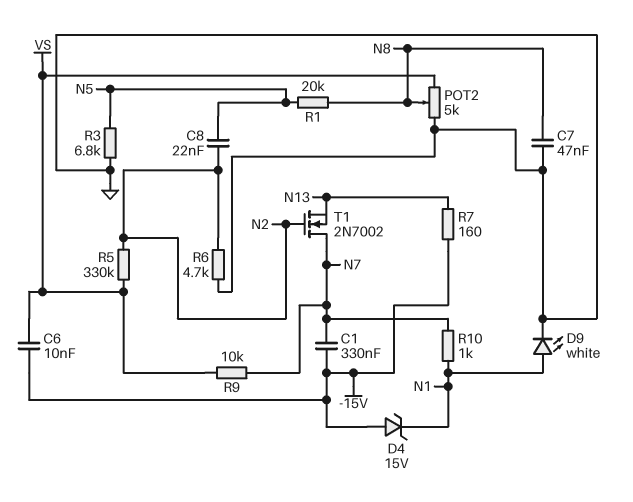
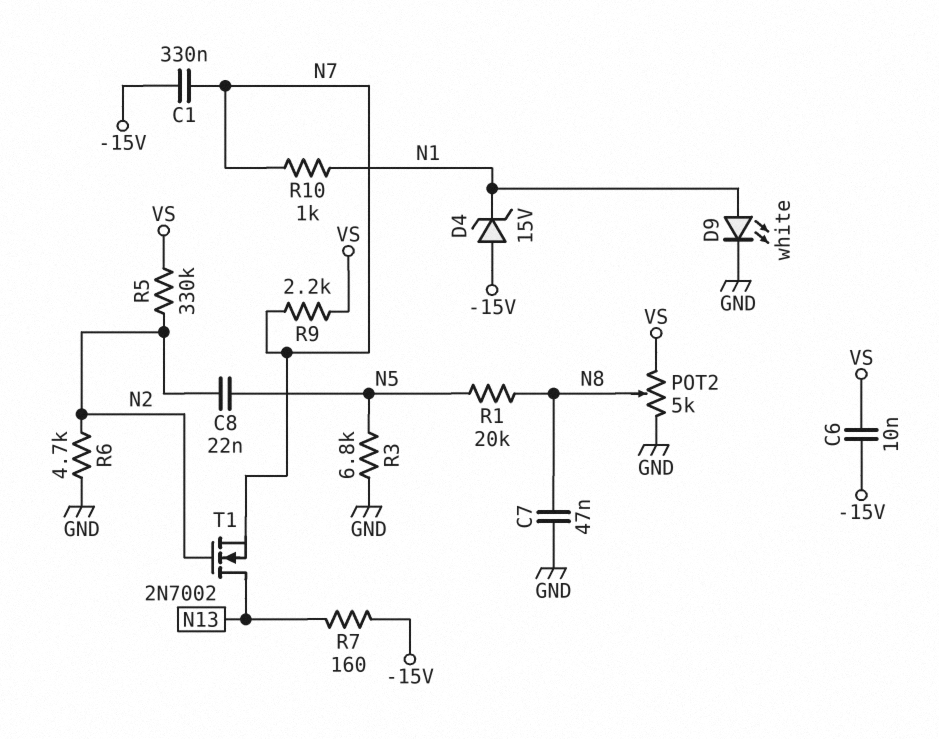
R9: 10k (N7, VS) -> 2.2k (N7, VS)
T1: NMOS 2N7002 (G N2, D N7, S N13) -> NMOS 2N7002 (G N2, D N13, S N7)

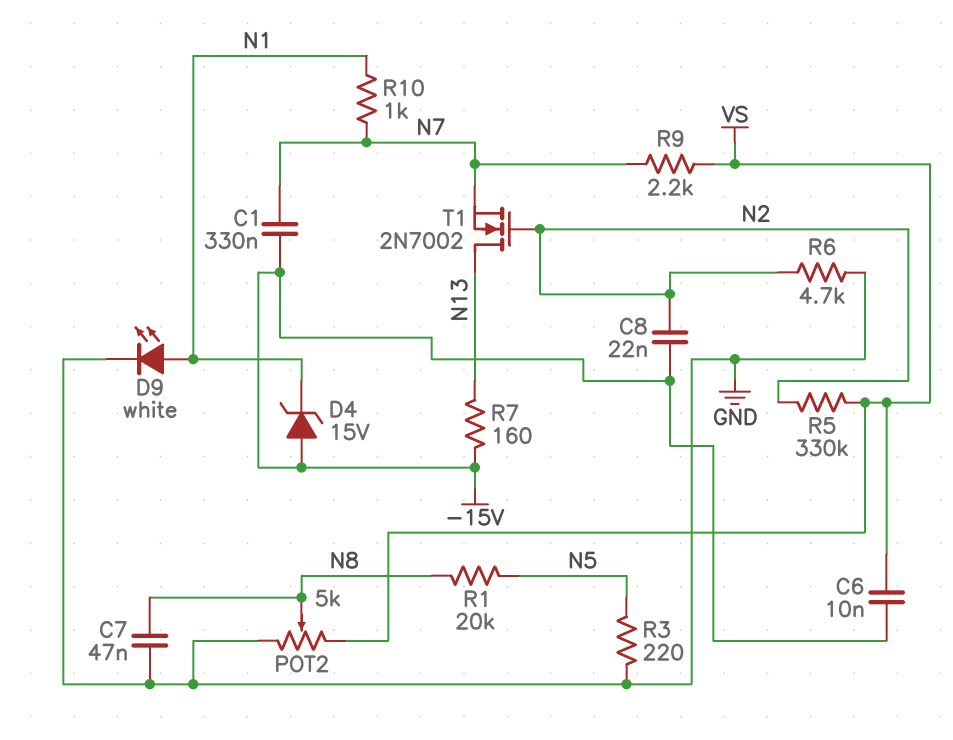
C8: 22nF (N2, N5) -> 22nF (-15V, N2)
R3: 6.8k (GND, N5) -> 220 (GND, N5)

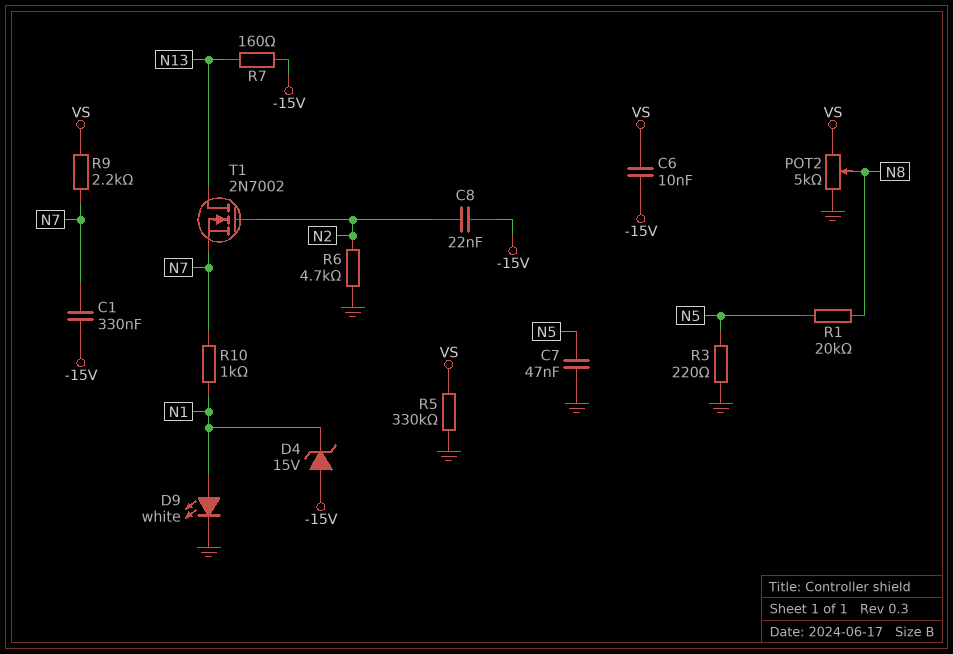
C7: 47nF (GND, N8) -> 47nF (GND, N5)
R5: 330k (N2, VS) -> 330k (GND, VS)

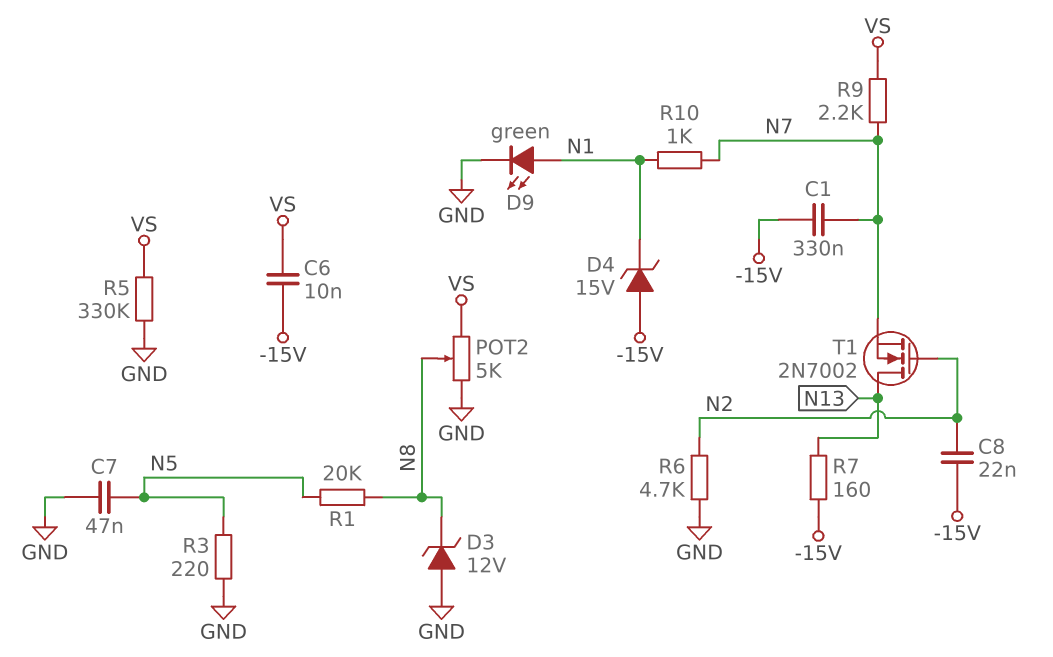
D3: none -> zener 12V (A GND, K N8)
D9: LED white (A N1, K GND) -> LED green (A N1, K GND)

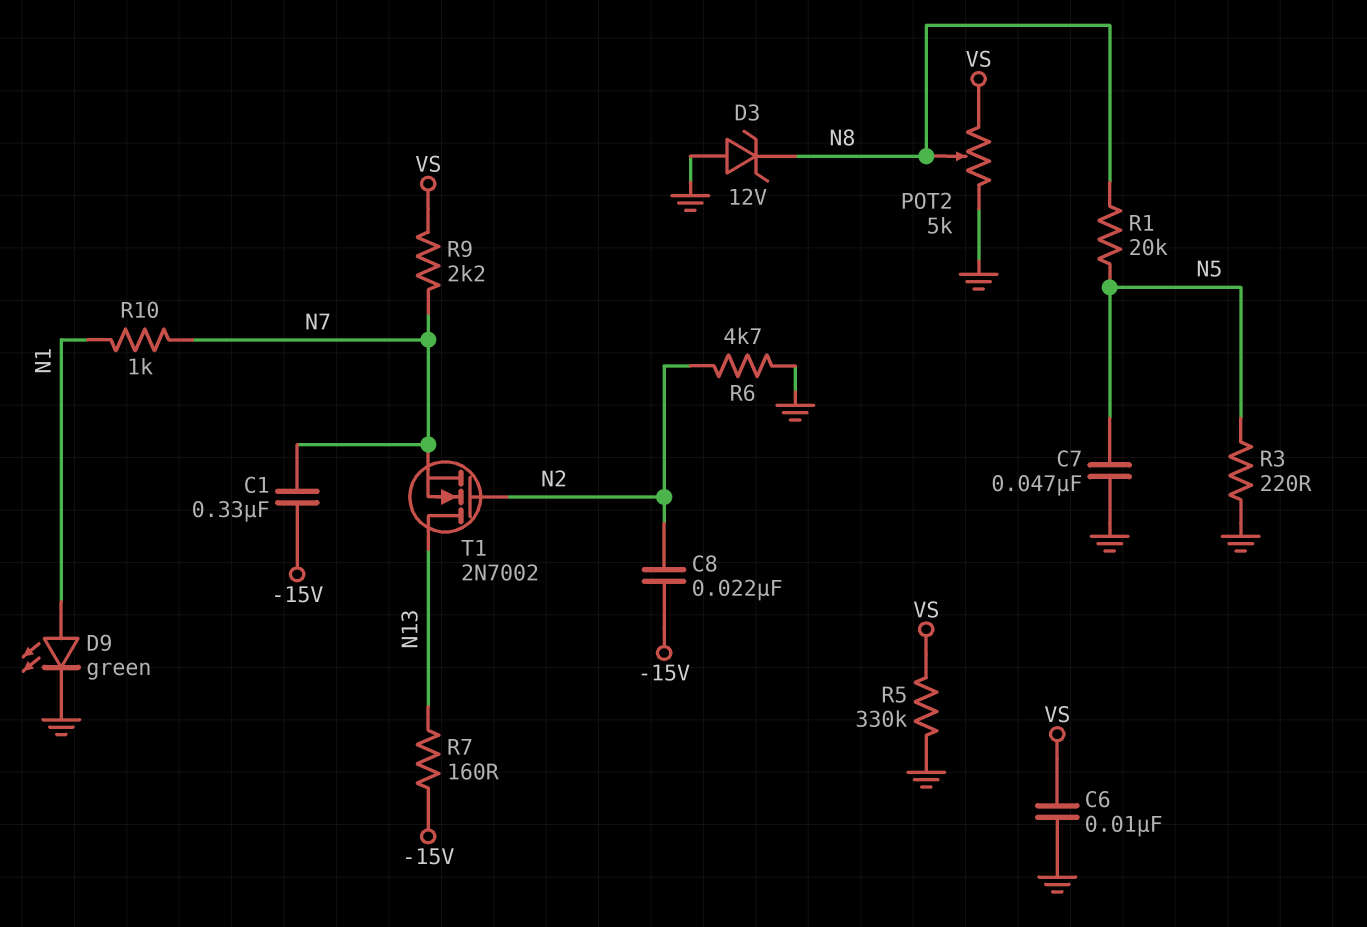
C6: 10nF (-15V, VS) -> 10nF (GND, VS)
D4: zener 15V (A -15V, K N1) -> none

